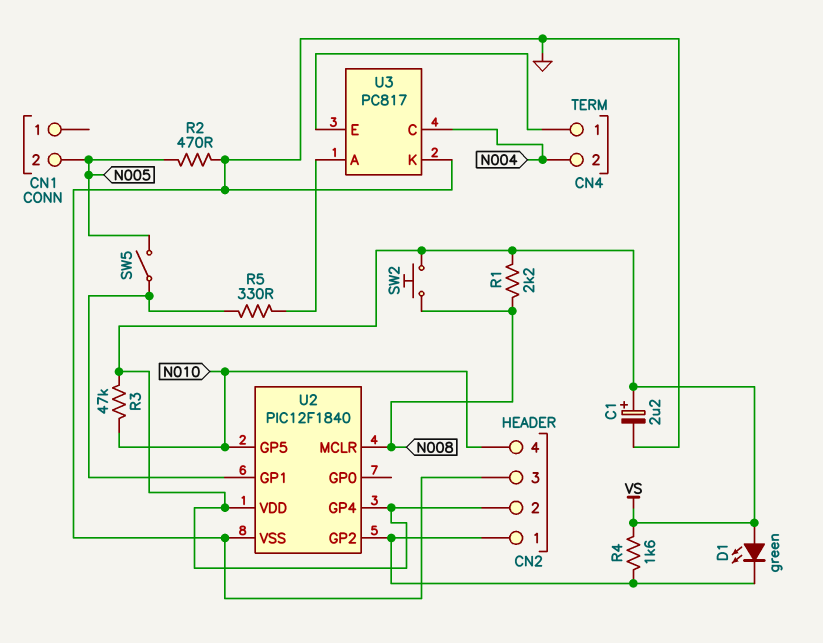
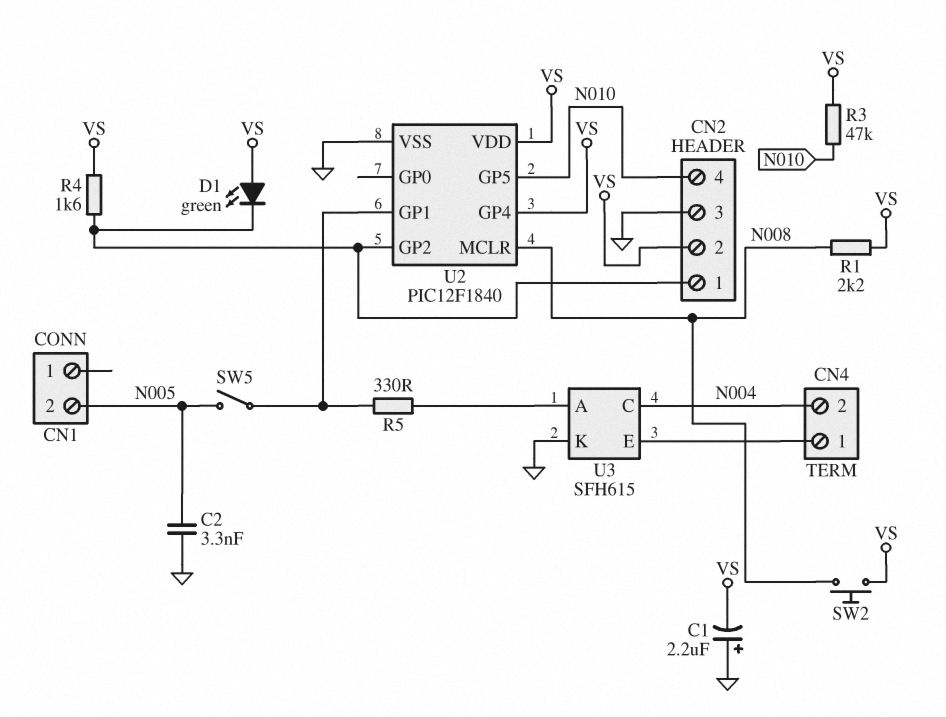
C1: 2.2uF (plus VS, minus GND) -> 2.2uF (plus GND, minus VS)
C2: none -> 3.3nF (GND, N005)
R2: 470 (GND, N005) -> none
U3: PC817 -> SFH615

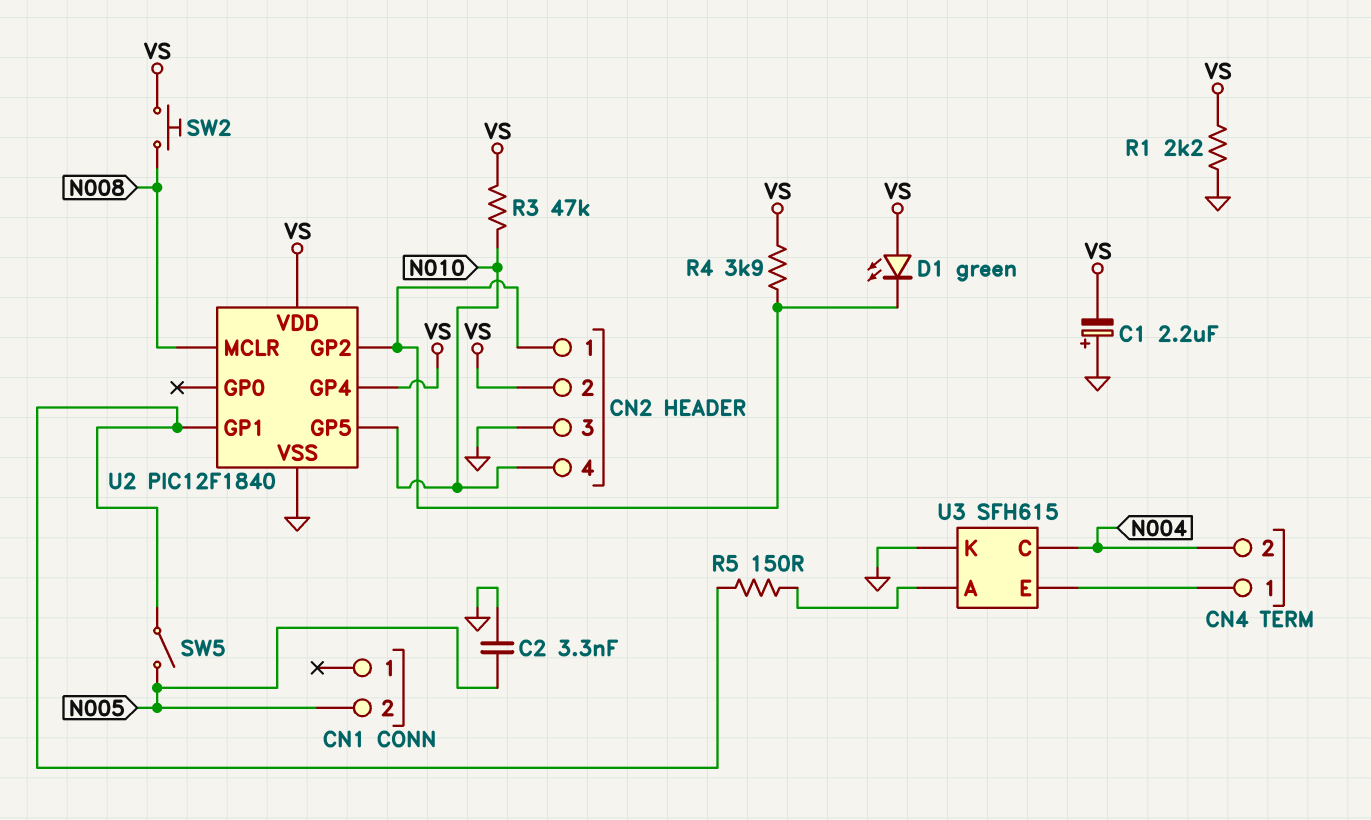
R1: 2.2k (N008, VS) -> 2.2k (GND, VS)
R4: 1.6k (CN2/1, VS) -> 3.9k (CN2/1, VS)
R5: 330 (U2/GP1, U3/A) -> 150 (U2/GP1, U3/A)

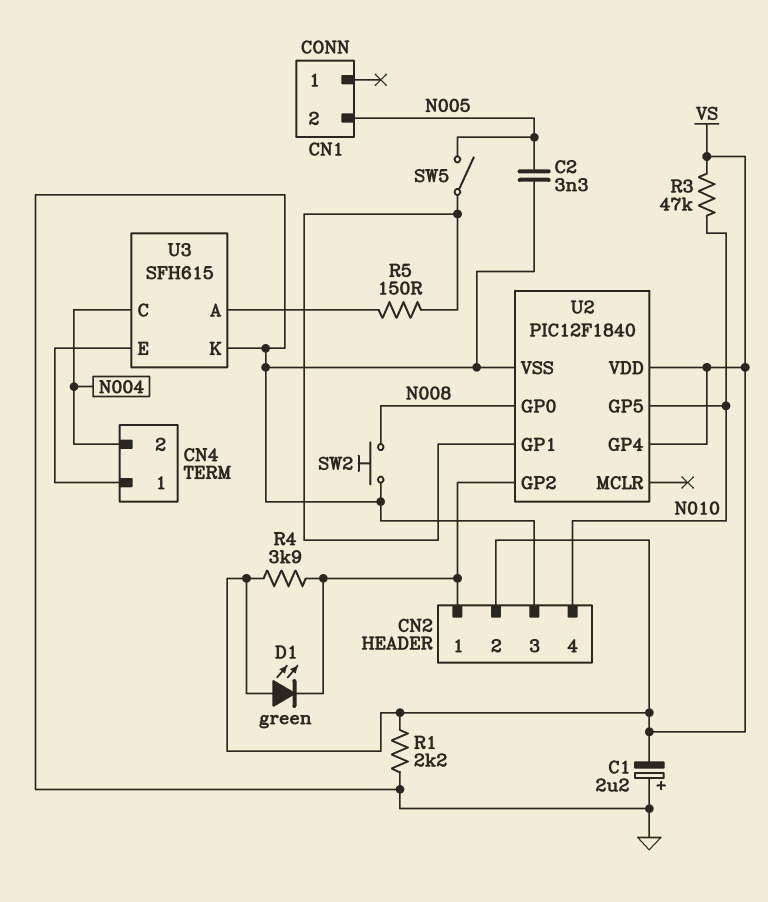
SW2: button (N008, VS) -> button (GND, N008)
U2 pin GP0: none -> N008
U2 pin MCLR: N008 -> none

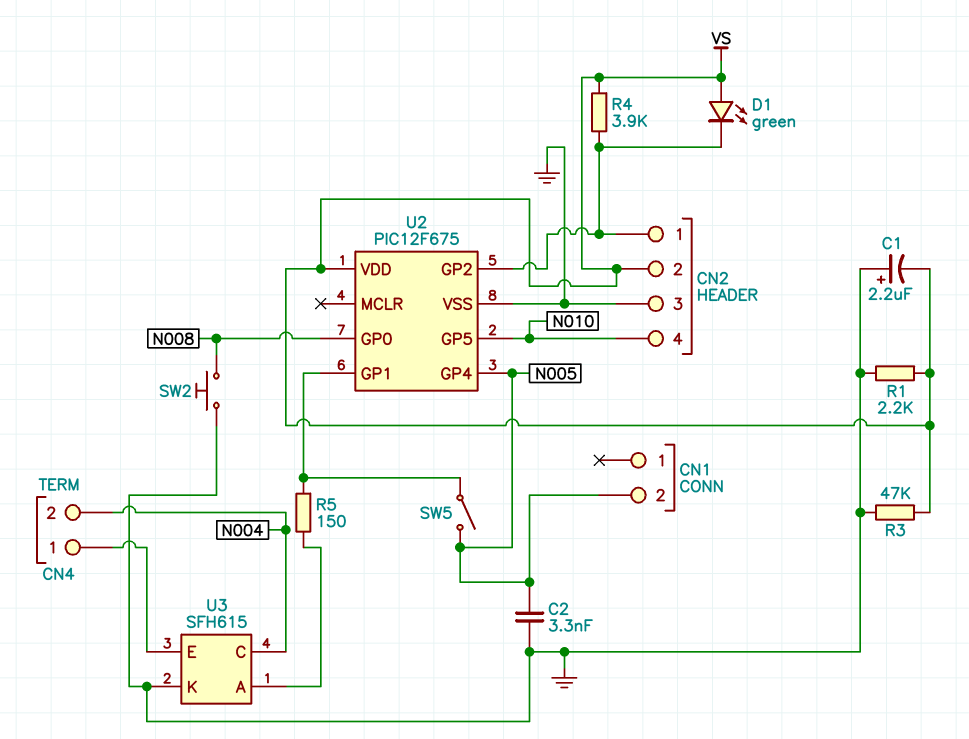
R3: 47k (N010, VS) -> 47k (GND, VS)
U2: PIC12F1840 -> PIC12F675
U2 pin GP4: VS -> N005

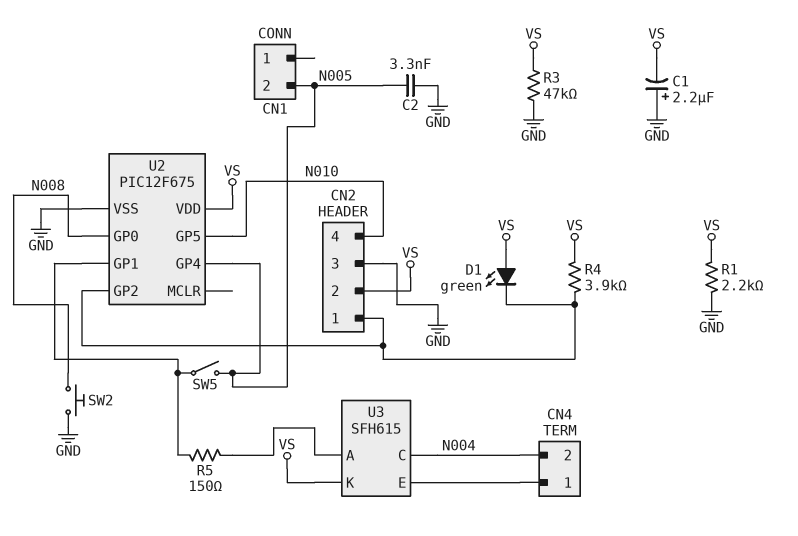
U3 pin K: GND -> VS

